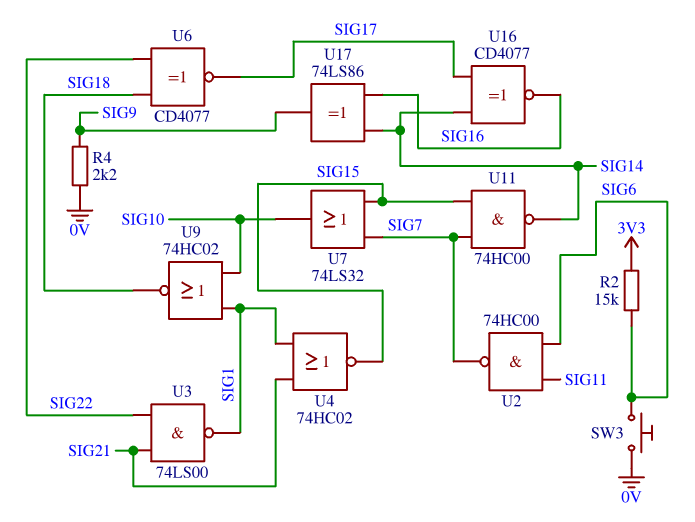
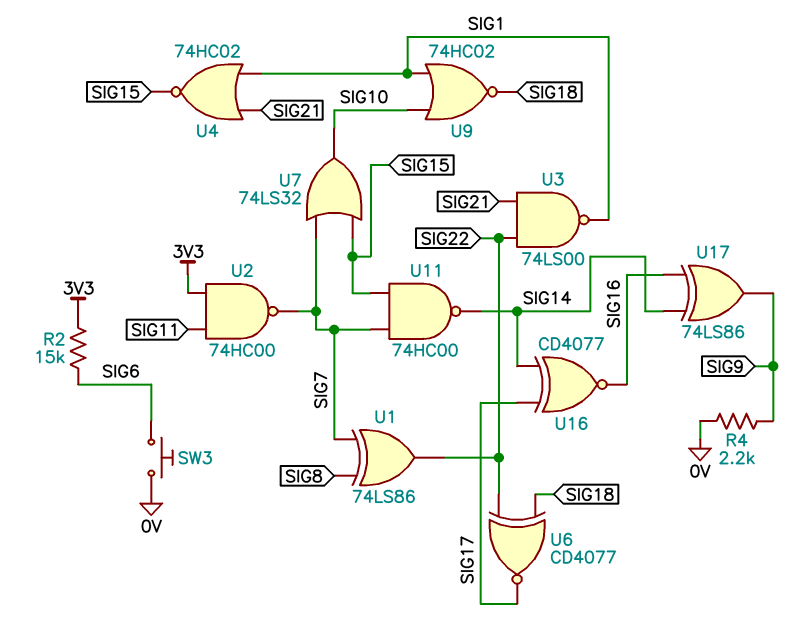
U1: none -> XOR 74LS86 (in SIG7, in SIG8, out SIG22)
U2: NAND 74HC00 (in SIG6, in SIG11, out SIG7) -> NAND 74HC00 (in 3V3, in SIG11, out SIG7)

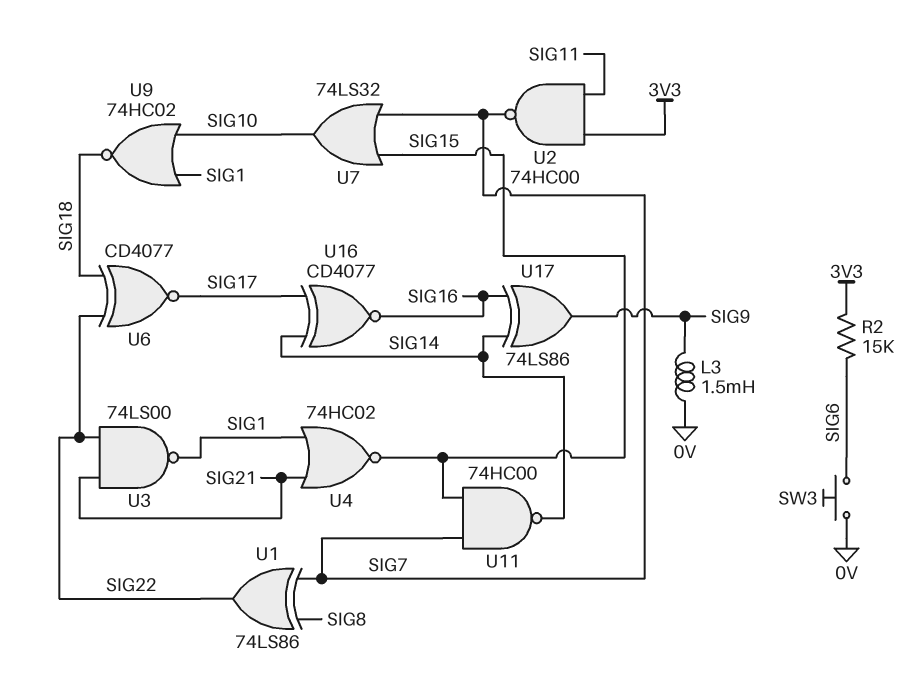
L3: none -> 1.5mH (0V, SIG9)
R4: 2.2k (0V, SIG9) -> none

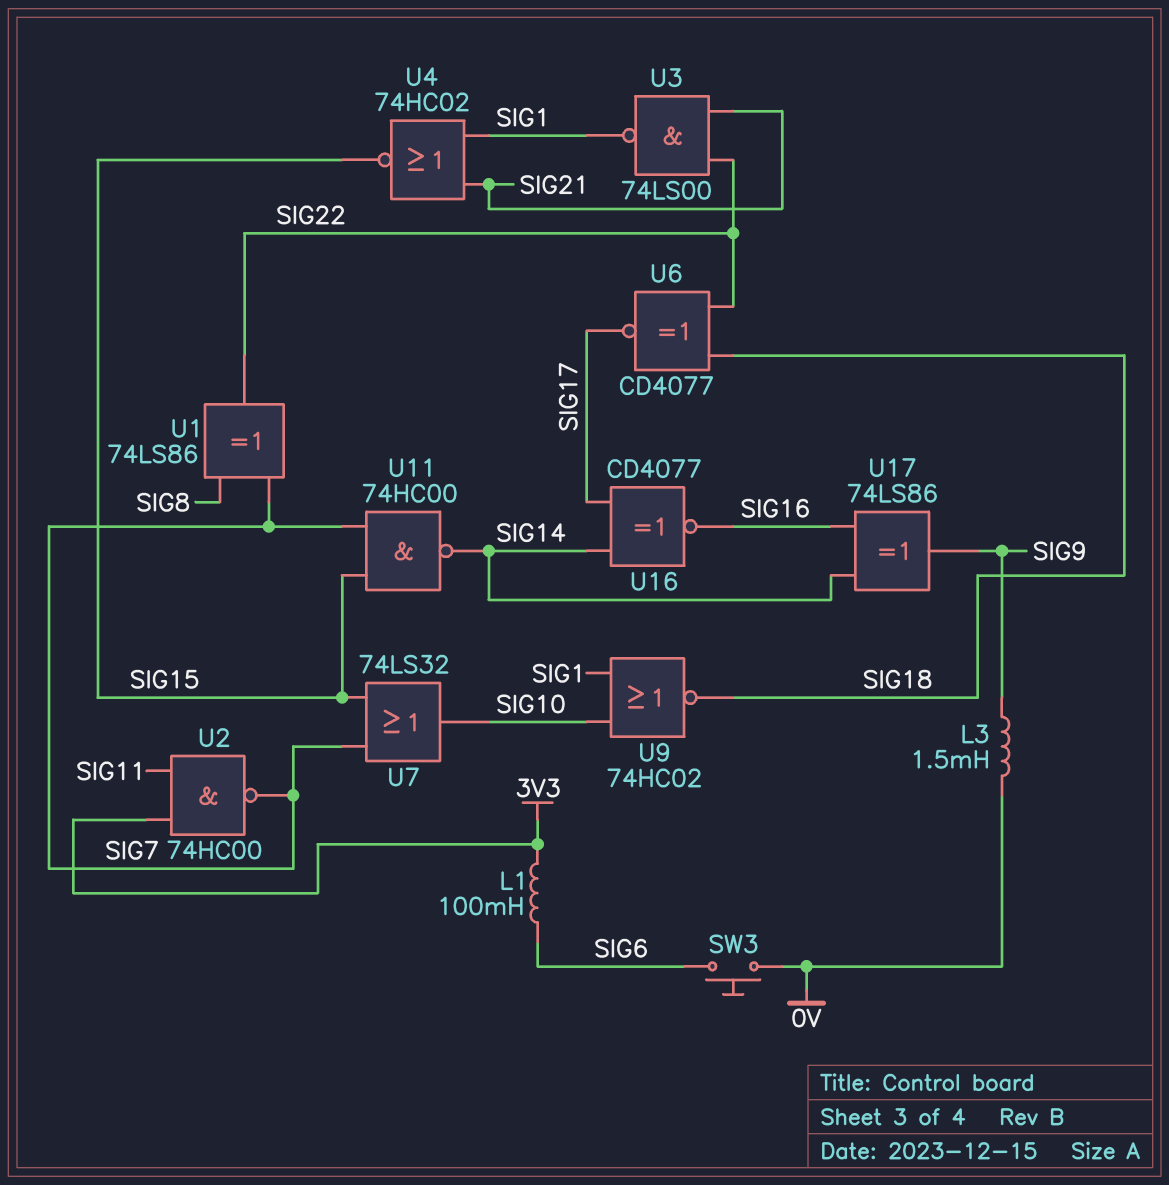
L1: none -> 100mH (3V3, SIG6)
R2: 15k (3V3, SIG6) -> none

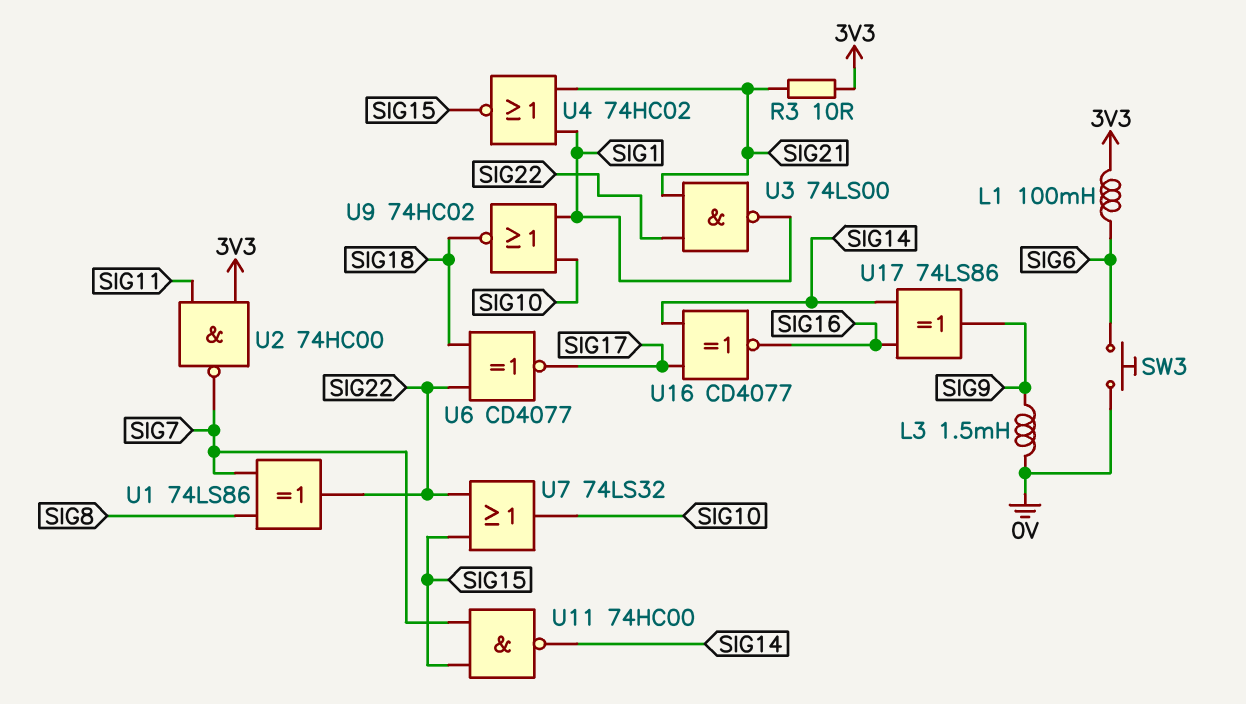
R3: none -> 10 (3V3, SIG21)
U7: OR 74LS32 (in SIG7, in SIG15, out SIG10) -> OR 74LS32 (in SIG15, in SIG22, out SIG10)

